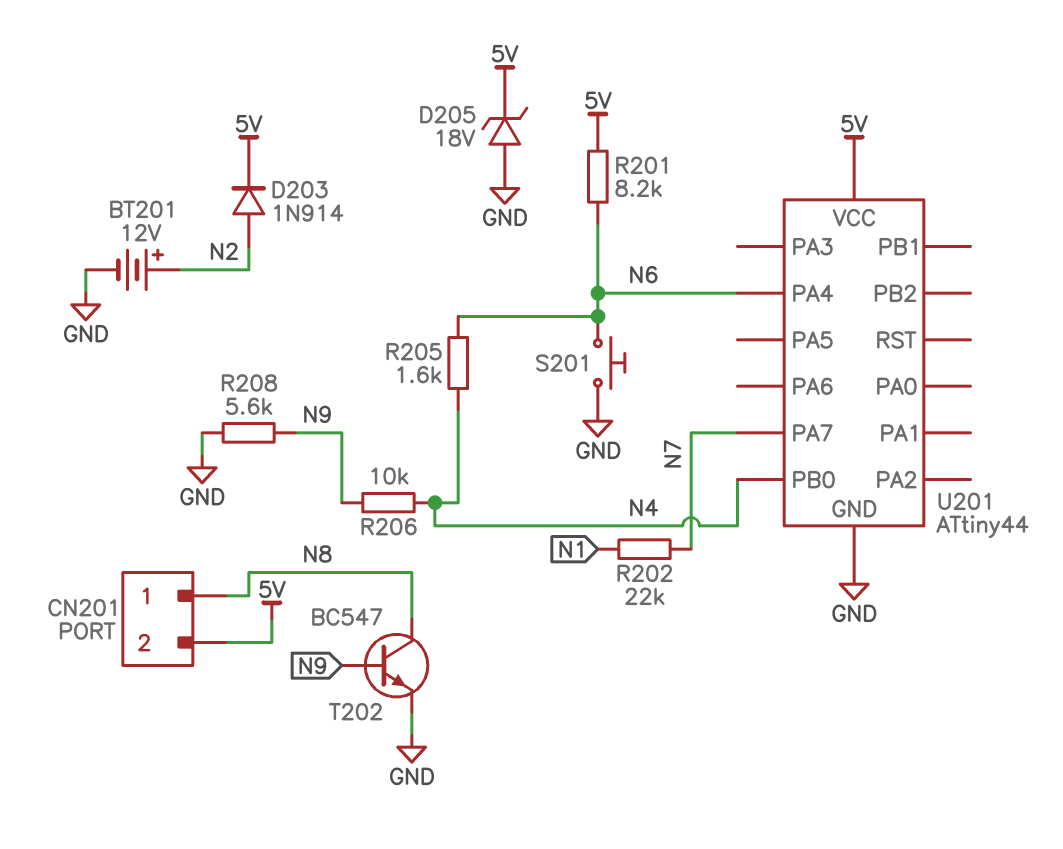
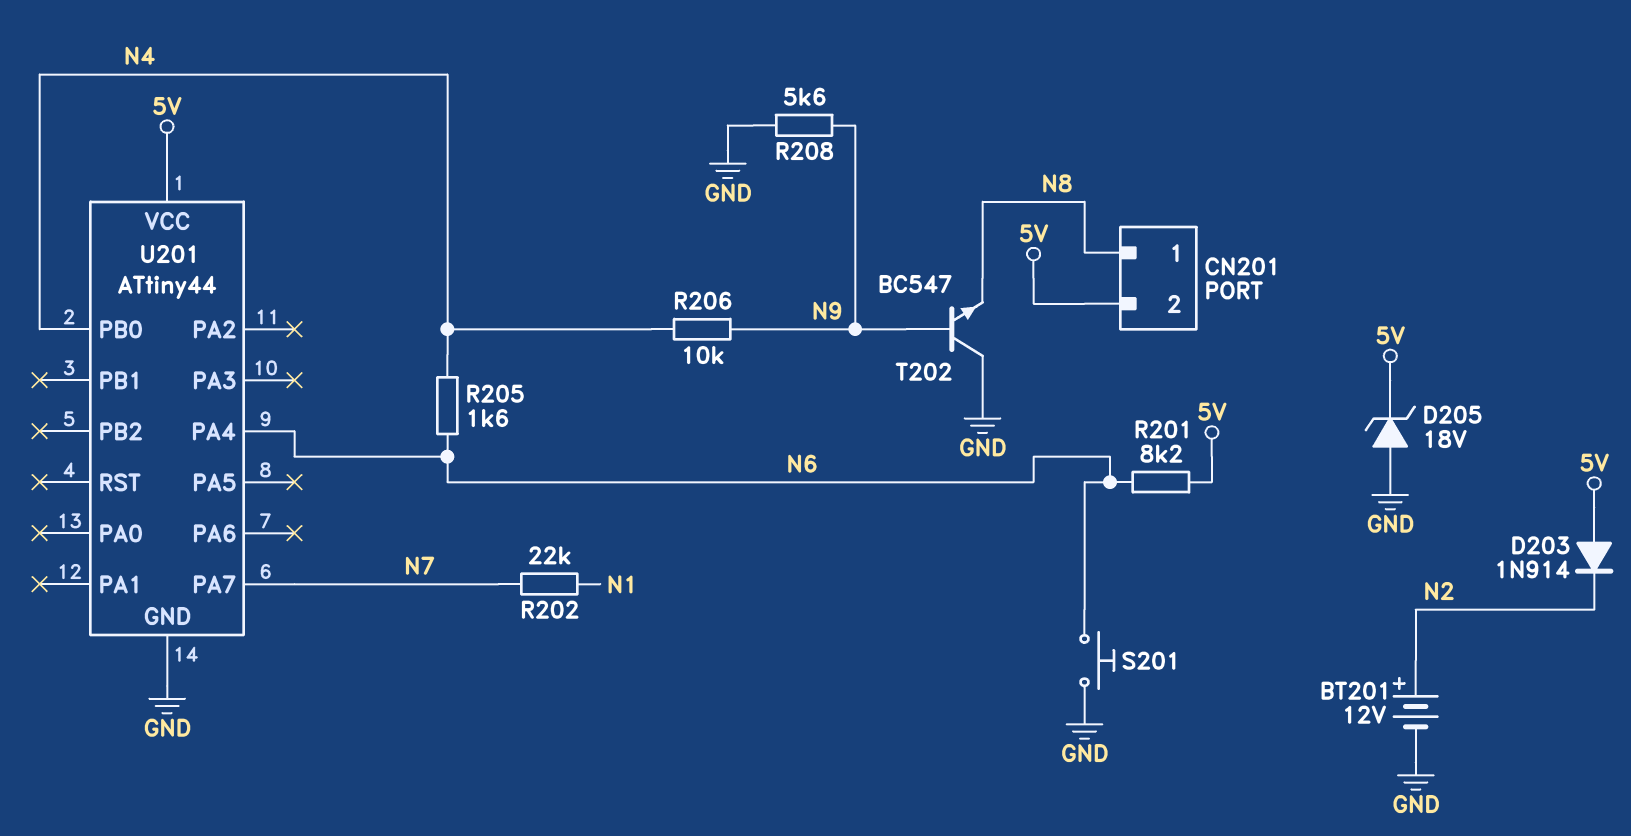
D203: diode 1N914 (A N2, K 5V) -> diode 1N914 (A 5V, K N2)
T202: NPN BC547 (B N9, C N8, E GND) -> NPN BC547 (B N9, C GND, E N8)

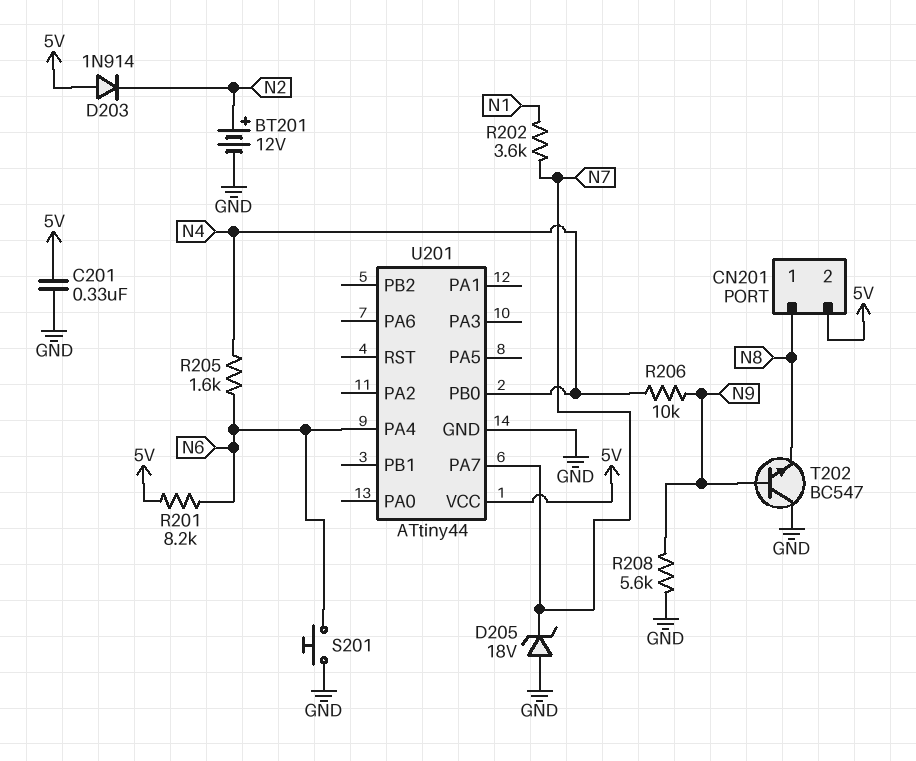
C201: none -> 330nF (5V, GND)
D205: zener 18V (A GND, K 5V) -> zener 18V (A GND, K N7)
R202: 22k (N1, N7) -> 3.6k (N1, N7)

